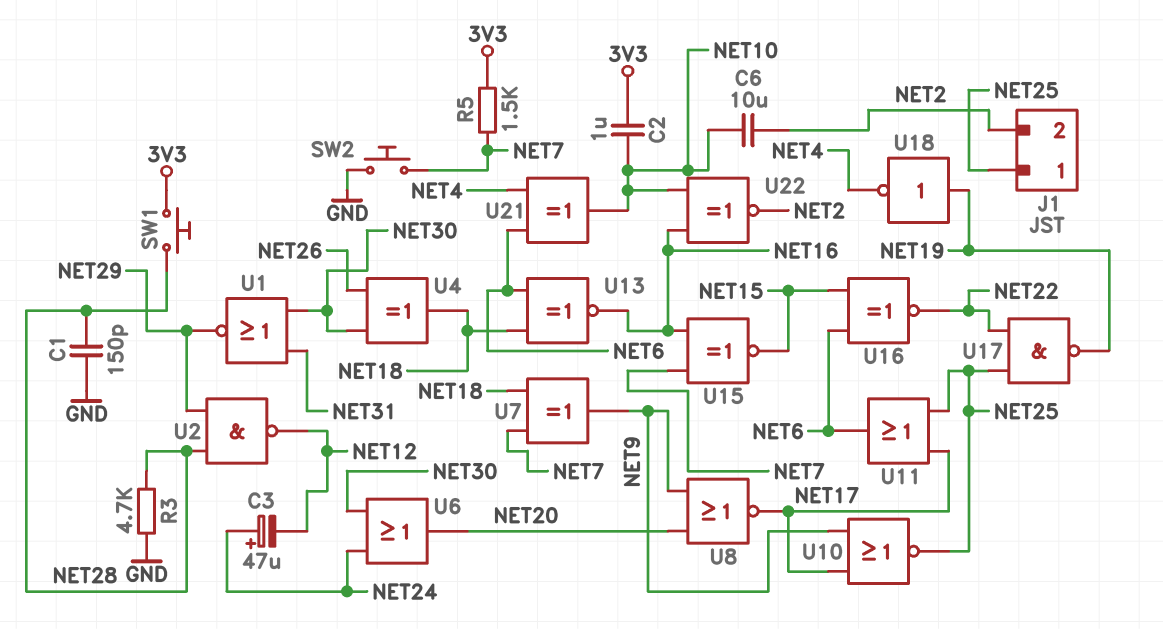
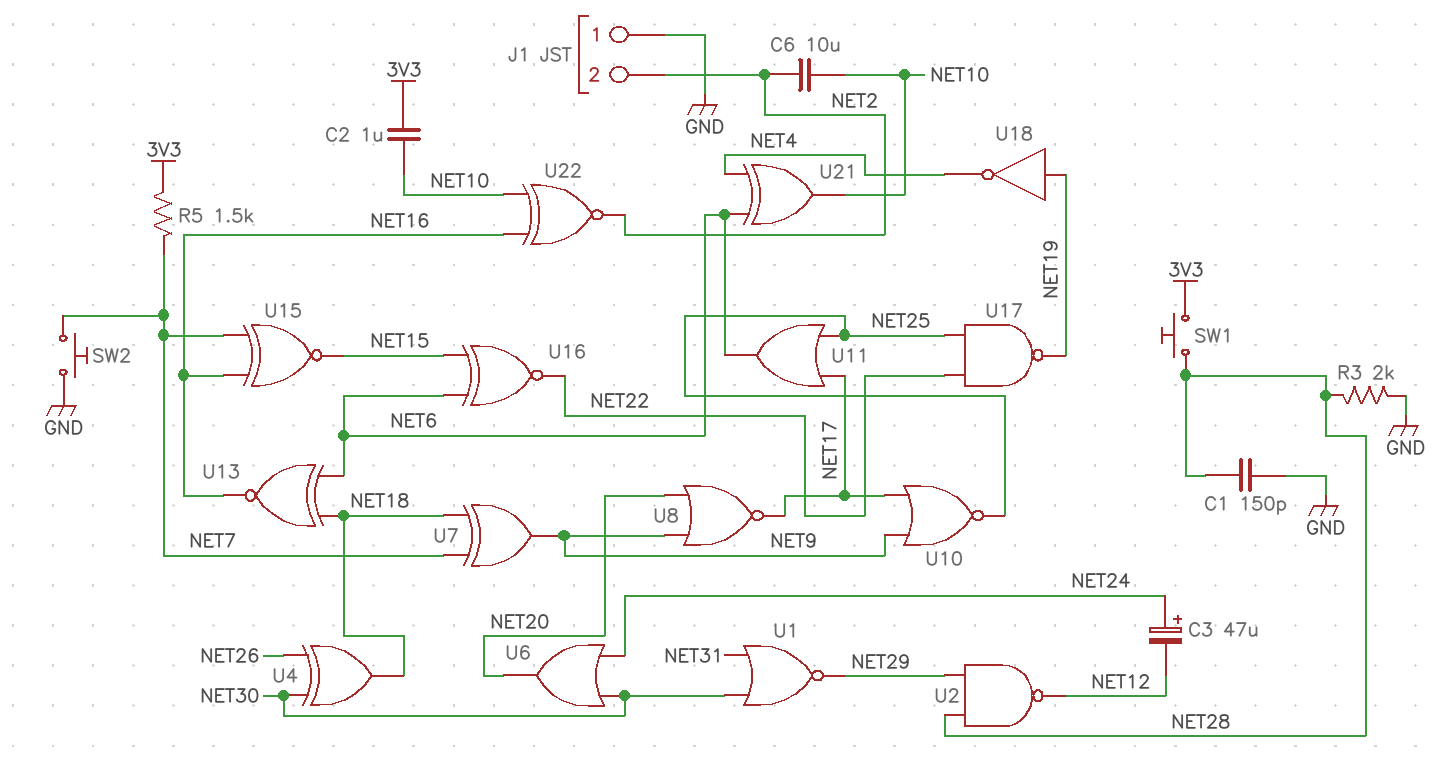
J1 pin 1: NET25 -> GND
R3: 4.7k (GND, NET28) -> 2k (GND, NET28)

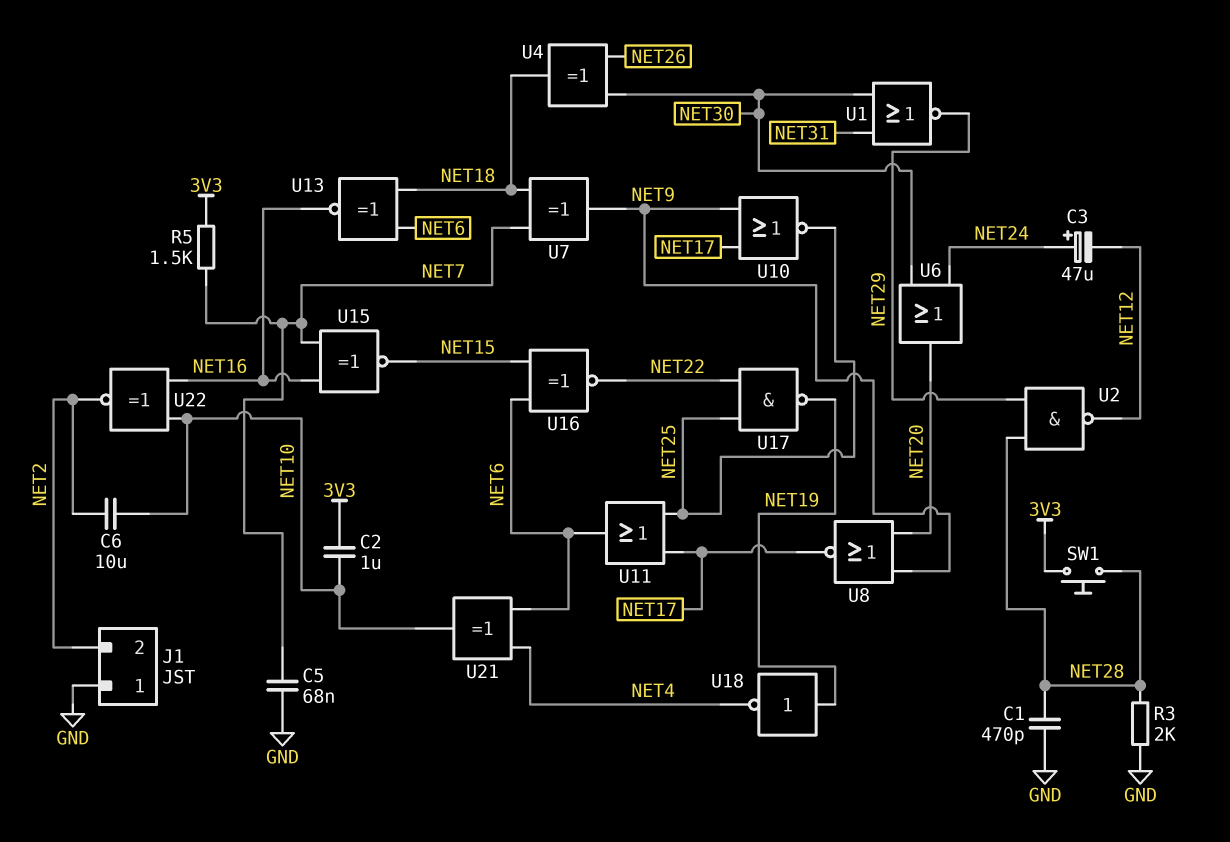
C1: 150pF (GND, NET28) -> 470pF (GND, NET28)
C5: none -> 68nF (GND, NET7)
SW2: button (GND, NET7) -> none

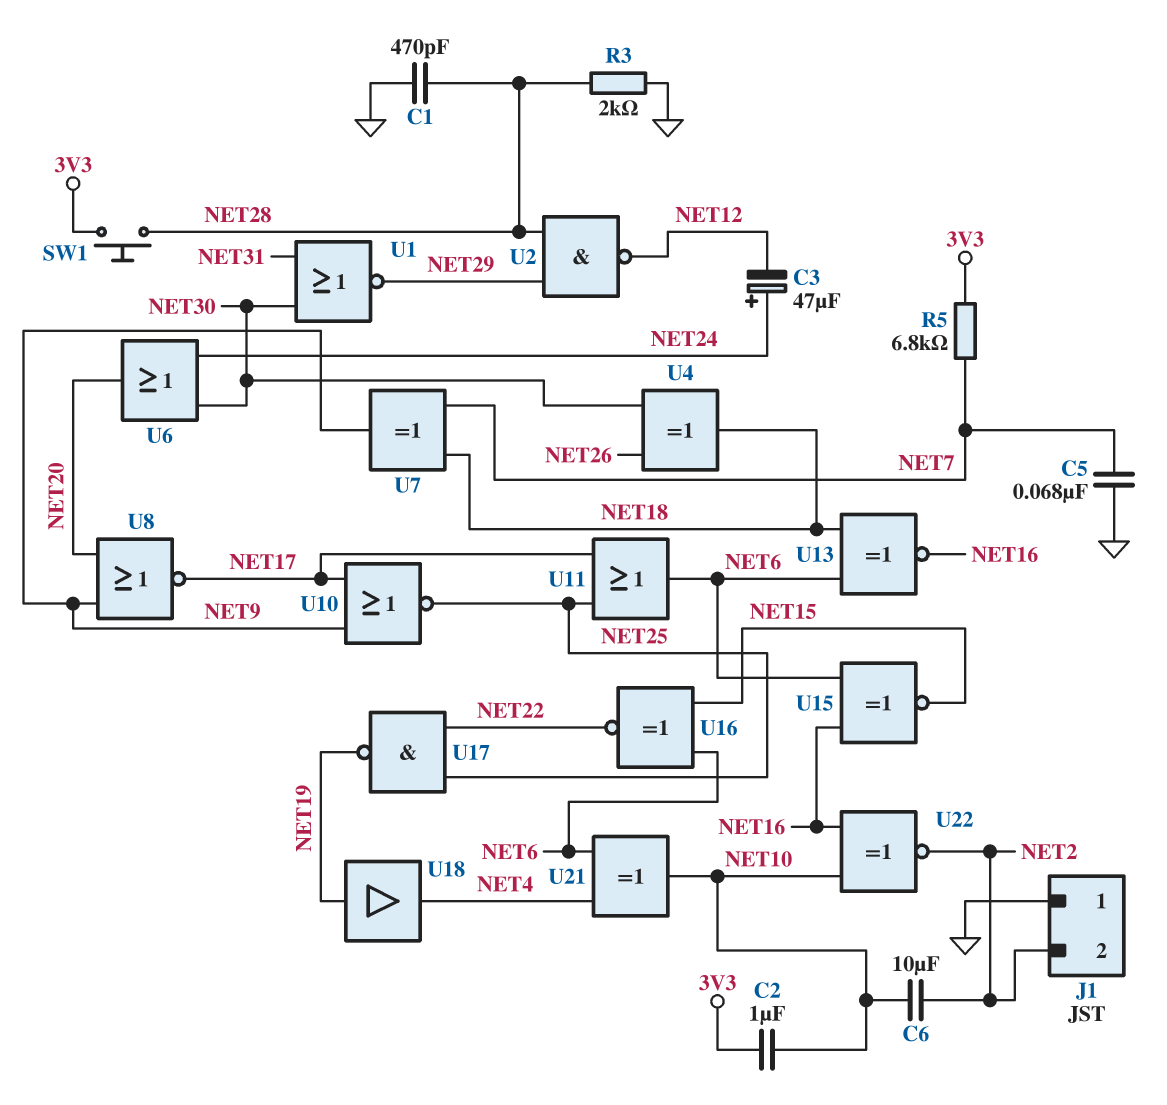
R5: 1.5k (3V3, NET7) -> 6.8k (3V3, NET7)
U15: XNOR (in NET7, in NET16, out NET15) -> XNOR (in NET6, in NET16, out NET15)
U18: NOT (in NET19, out NET4) -> buffer (in NET19, out NET4)

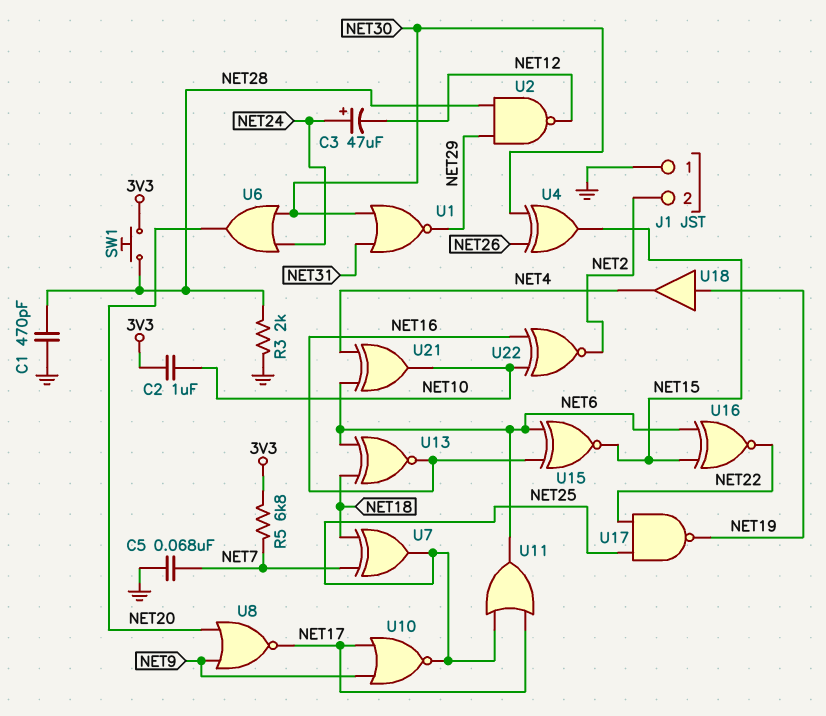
C6: 10uF (NET2, NET10) -> none
U4: XOR (in NET26, in NET30, out NET18) -> XOR (in NET26, in NET30, out NET15)
U7: XOR (in NET7, in NET18, out NET9) -> XOR (in NET7, in NET18, out NET25)

